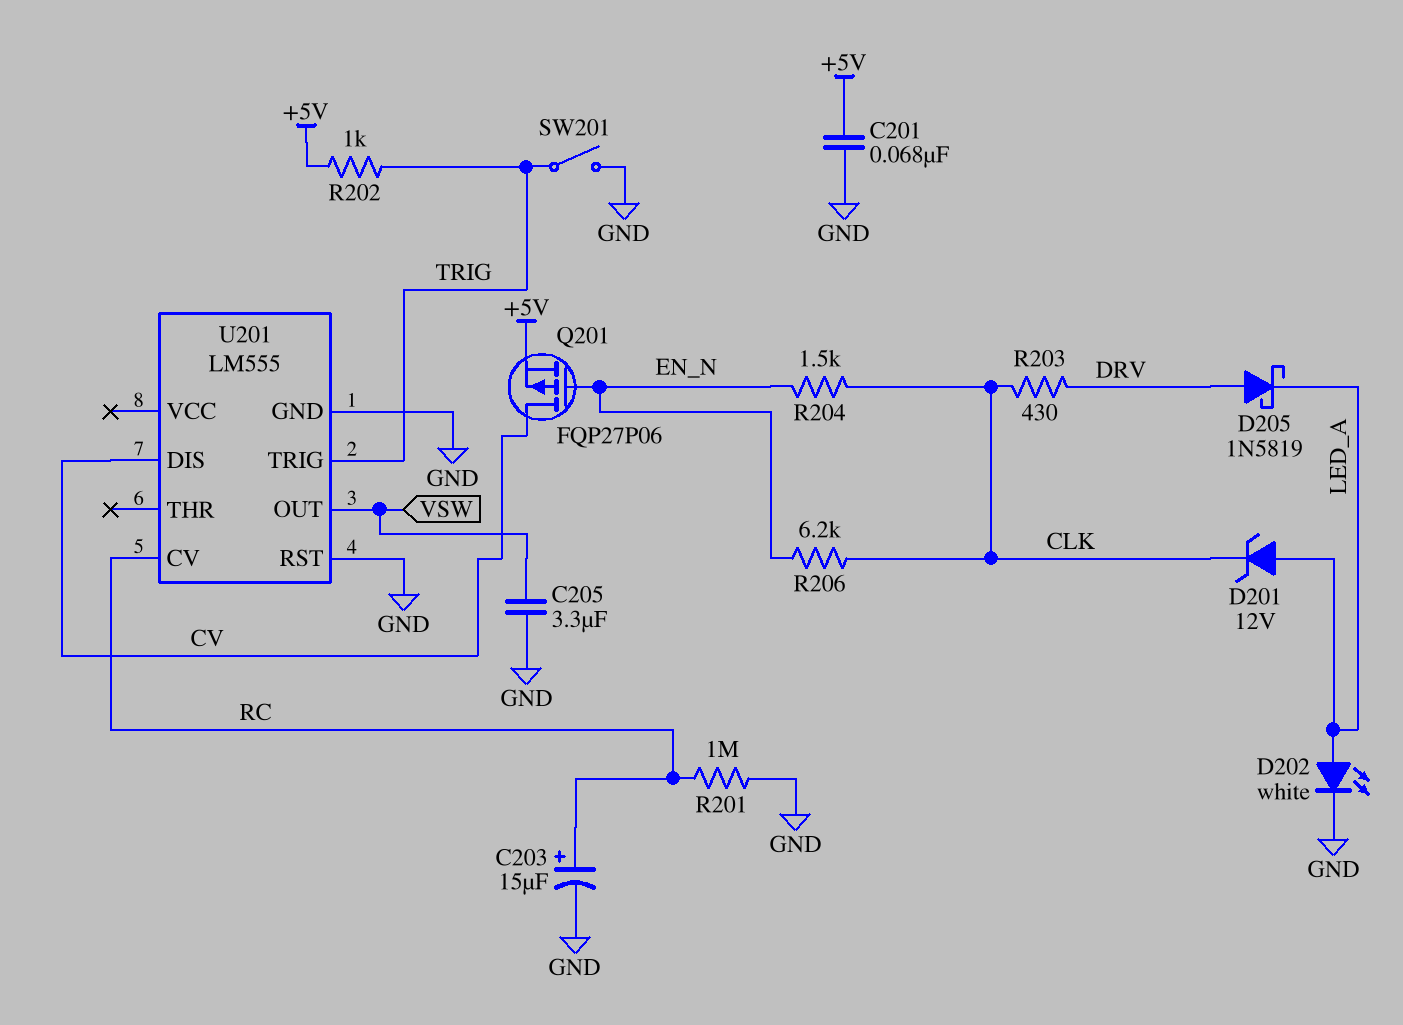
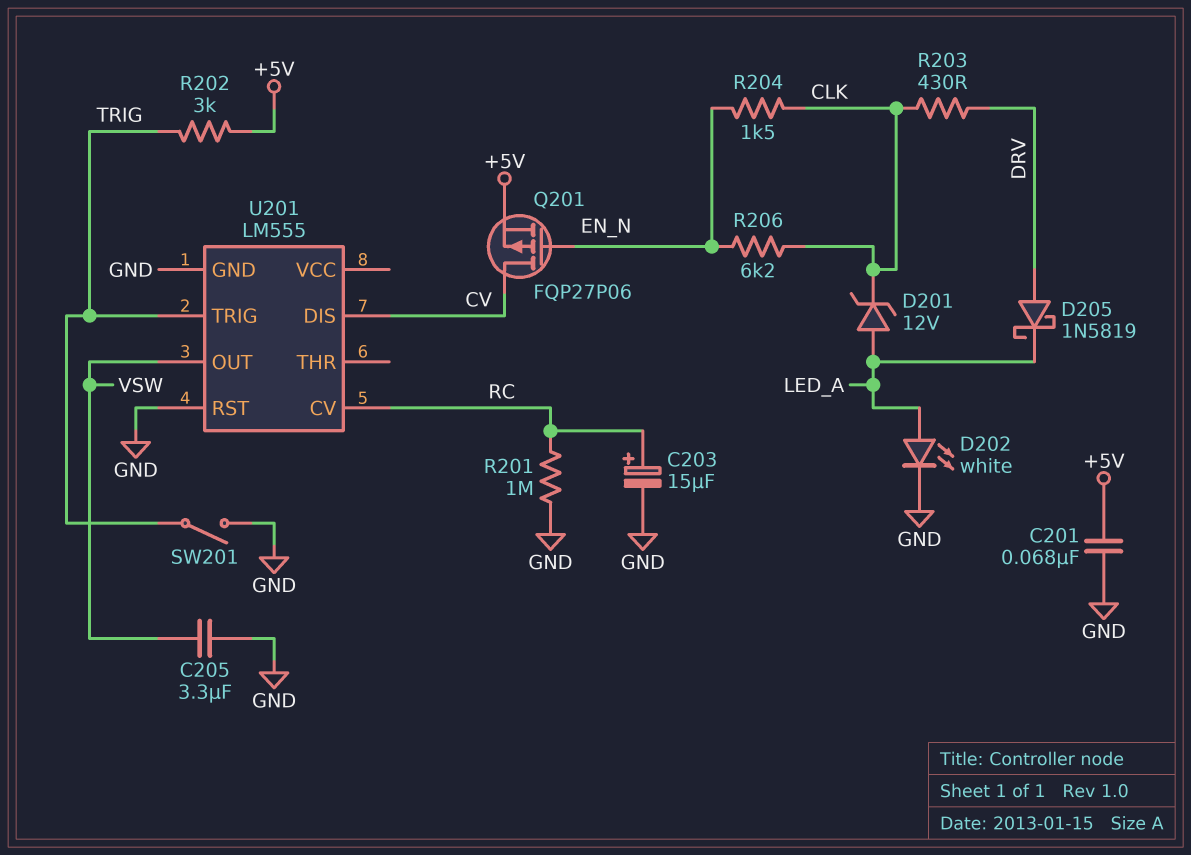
R202: 1k (+5V, TRIG) -> 3k (+5V, TRIG)

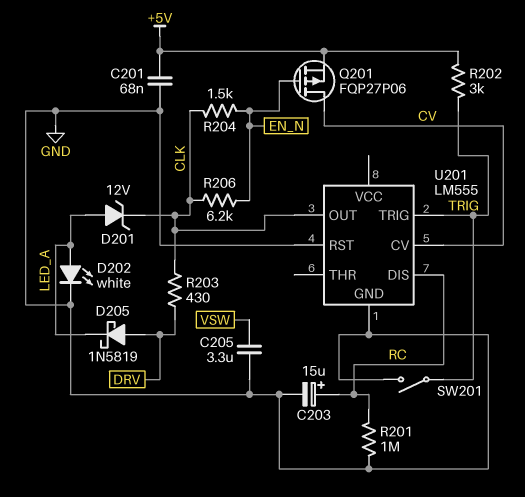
U201 pin CV: RC -> CV
U201 pin DIS: CV -> RC
U201 pin OUT: VSW -> CLK

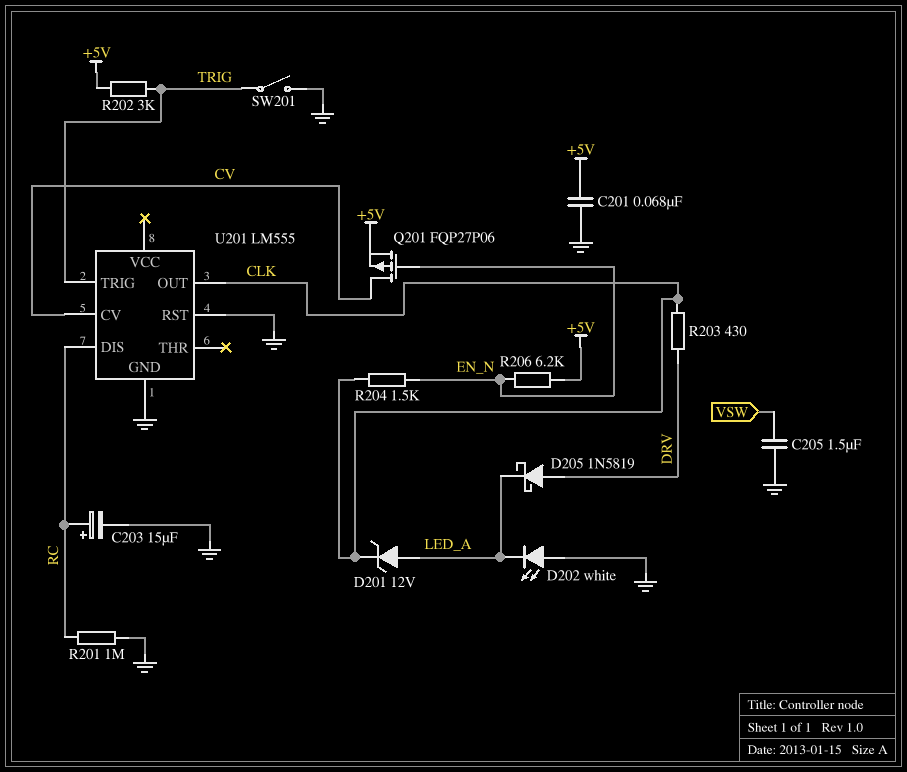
C205: 3.3uF (GND, VSW) -> 1.5uF (GND, VSW)
D202: LED white (A LED_A, K GND) -> LED white (A GND, K LED_A)
R206: 6.2k (CLK, EN_N) -> 6.2k (+5V, EN_N)

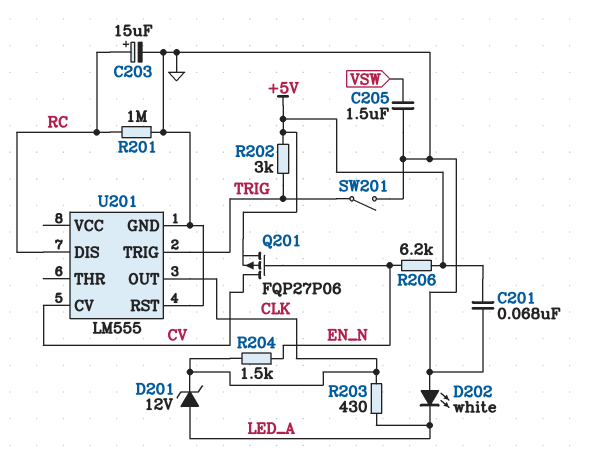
D205: schottky 1N5819 (A DRV, K LED_A) -> none
R203: 430 (CLK, DRV) -> 430 (CLK, LED_A)

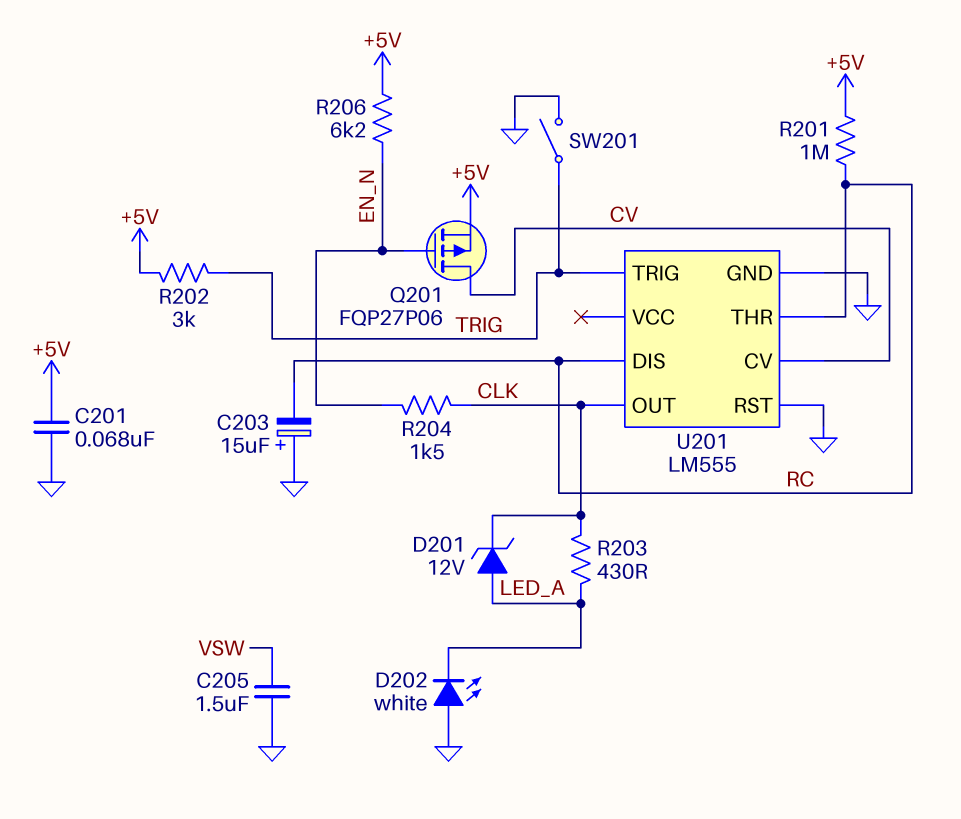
C203: 15uF (plus RC, minus GND) -> 15uF (plus GND, minus RC)
R201: 1M (GND, RC) -> 1M (+5V, RC)
U201 pin THR: none -> RC

